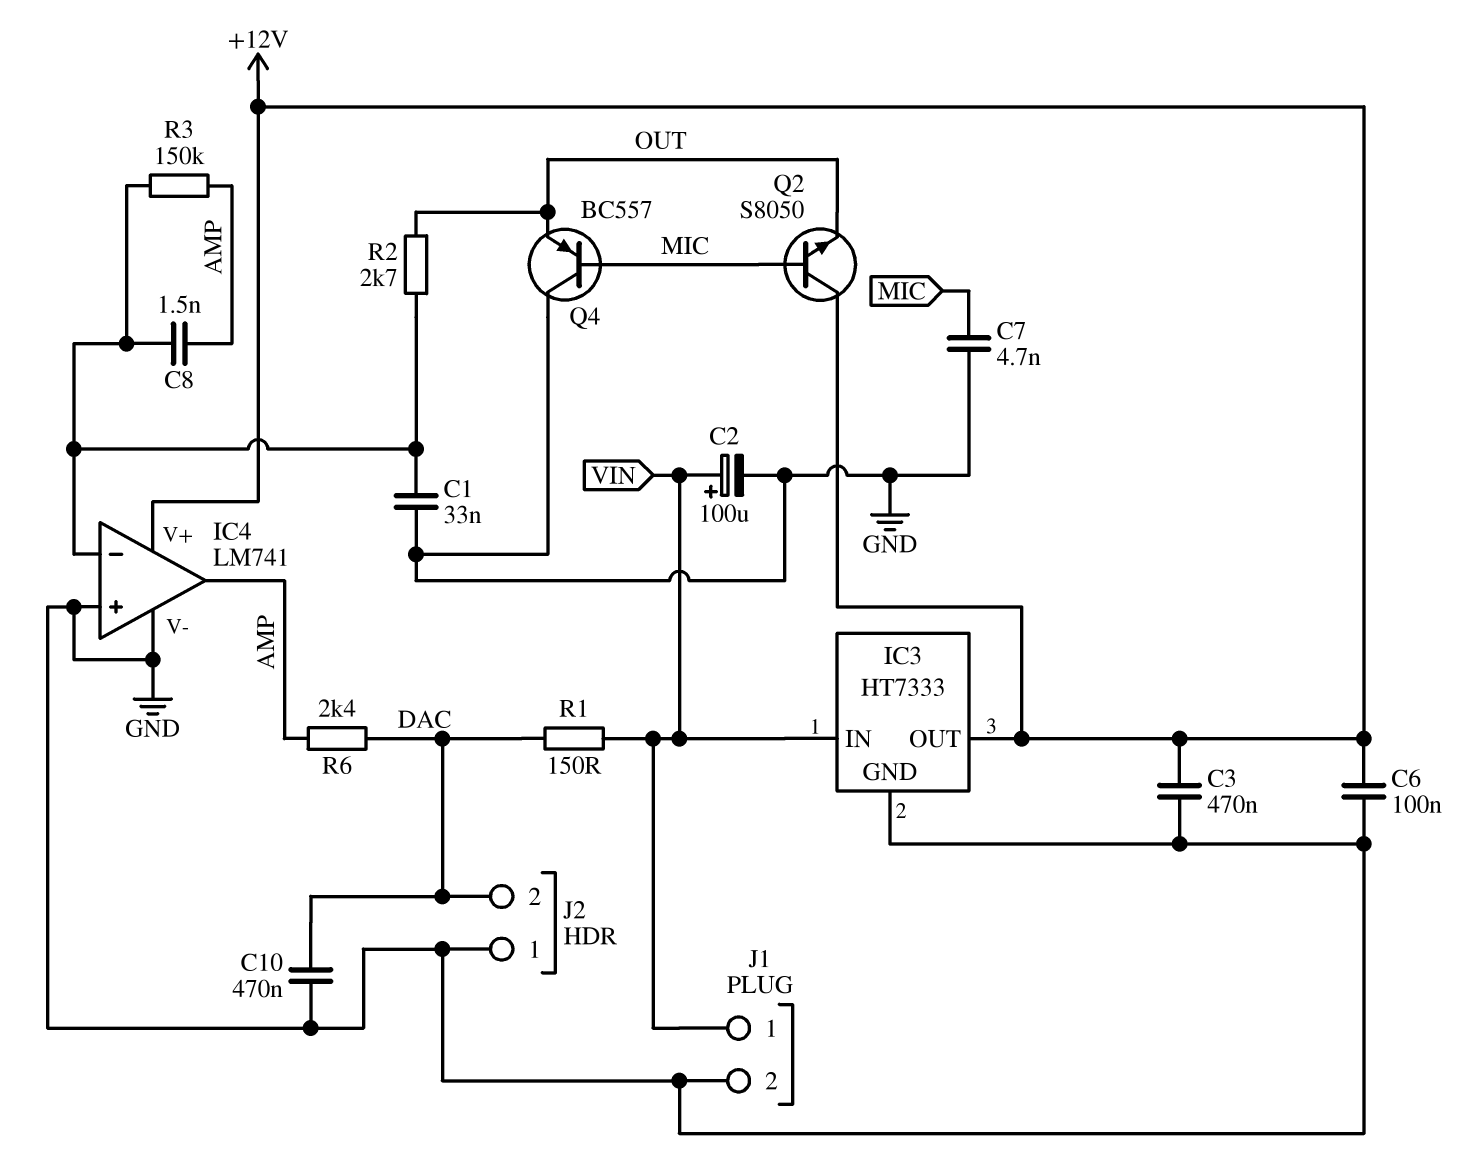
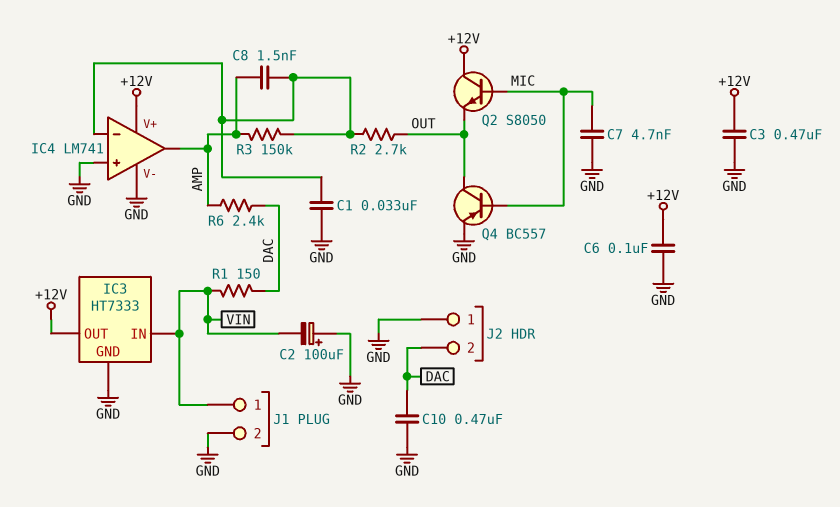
C2: 100uF (plus VIN, minus GND) -> 100uF (plus GND, minus VIN)
Q4: PNP BC557 (B MIC, C GND, E OUT) -> PNP BC557 (B MIC, C OUT, E GND)

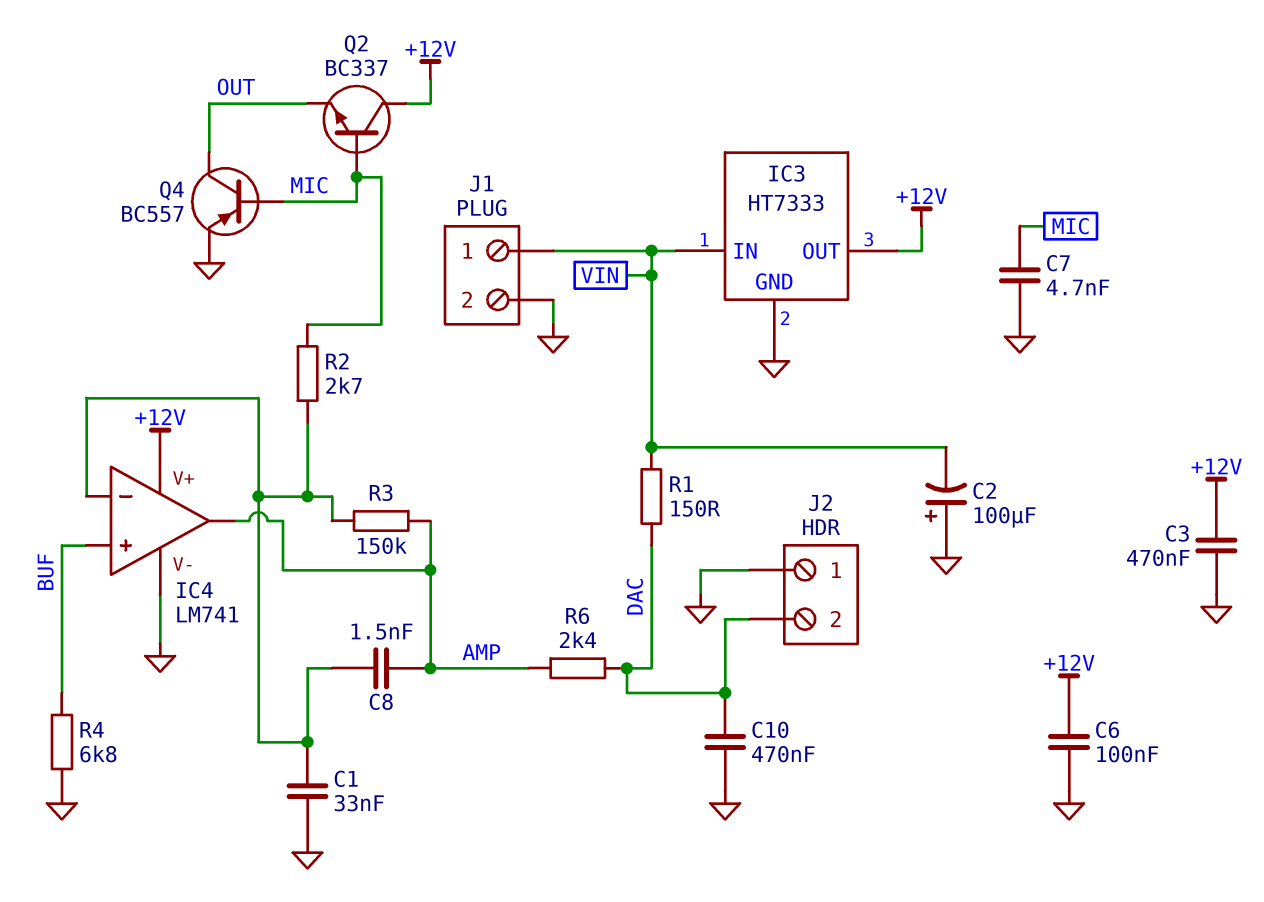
IC4 pin in+: GND -> BUF
Q2: NPN S8050 (B MIC, C +12V, E OUT) -> NPN BC337 (B MIC, C +12V, E OUT)
R2: 2.7k (IC4/in-, OUT) -> 2.7k (IC4/in-, MIC)
R4: none -> 6.8k (BUF, GND)

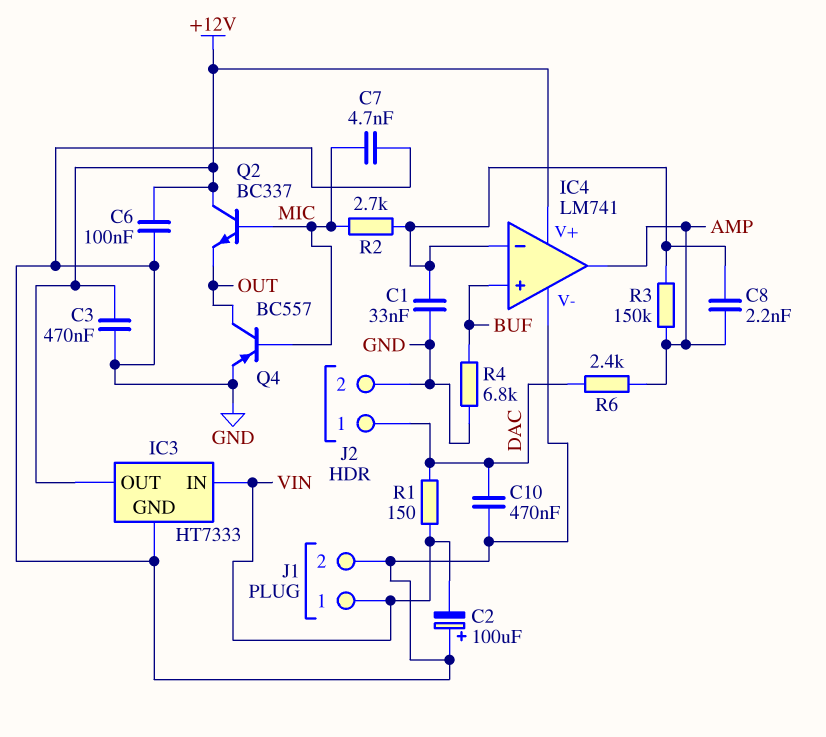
C8: 1.5nF (AMP, IC4/in-) -> 2.2nF (AMP, IC4/in-)
J2 pin 1: GND -> DAC
J2 pin 2: DAC -> GND

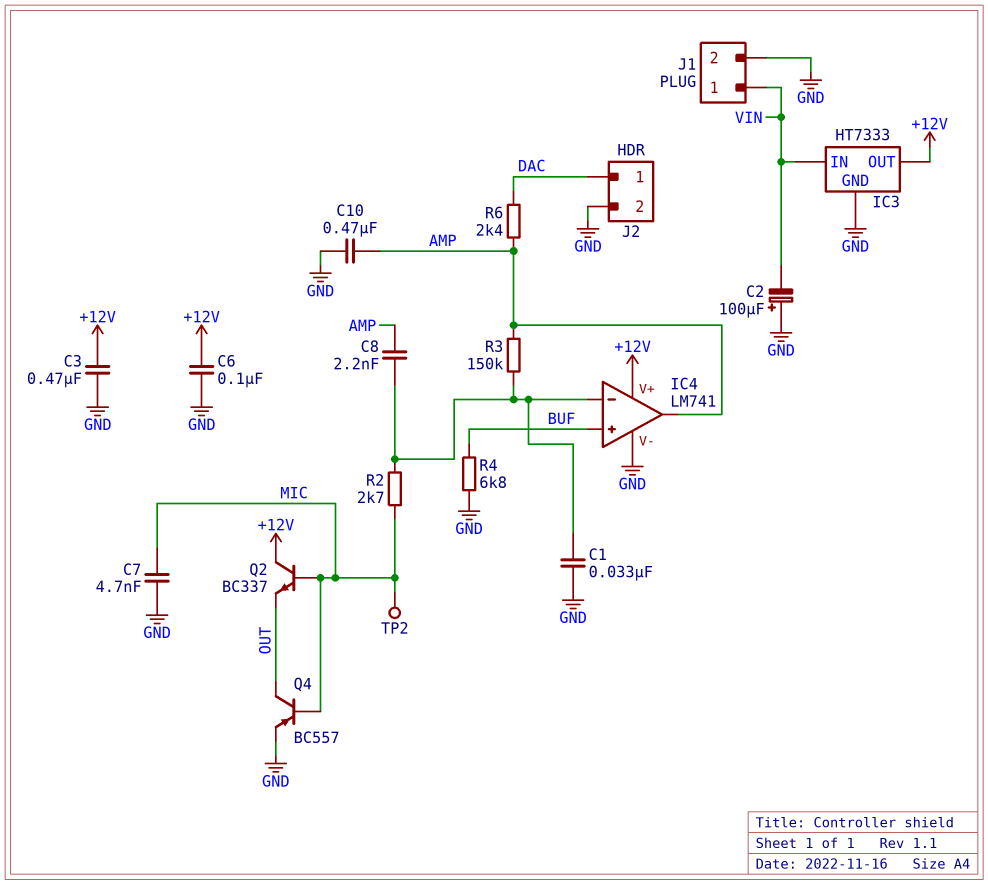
C10: 470nF (DAC, GND) -> 470nF (AMP, GND)
R1: 150 (DAC, VIN) -> none
TP2: none -> test point (MIC)

